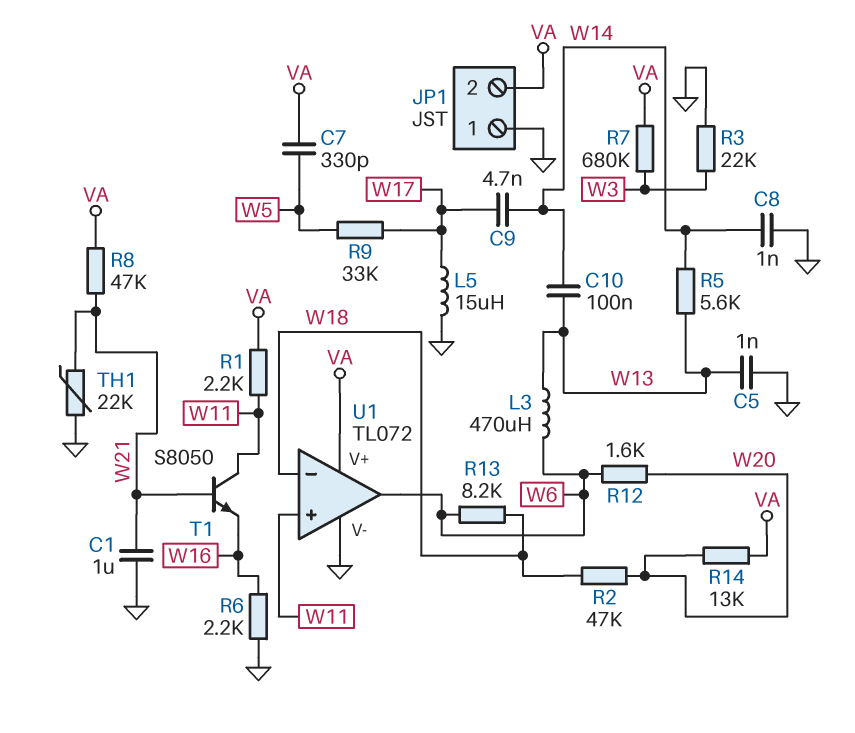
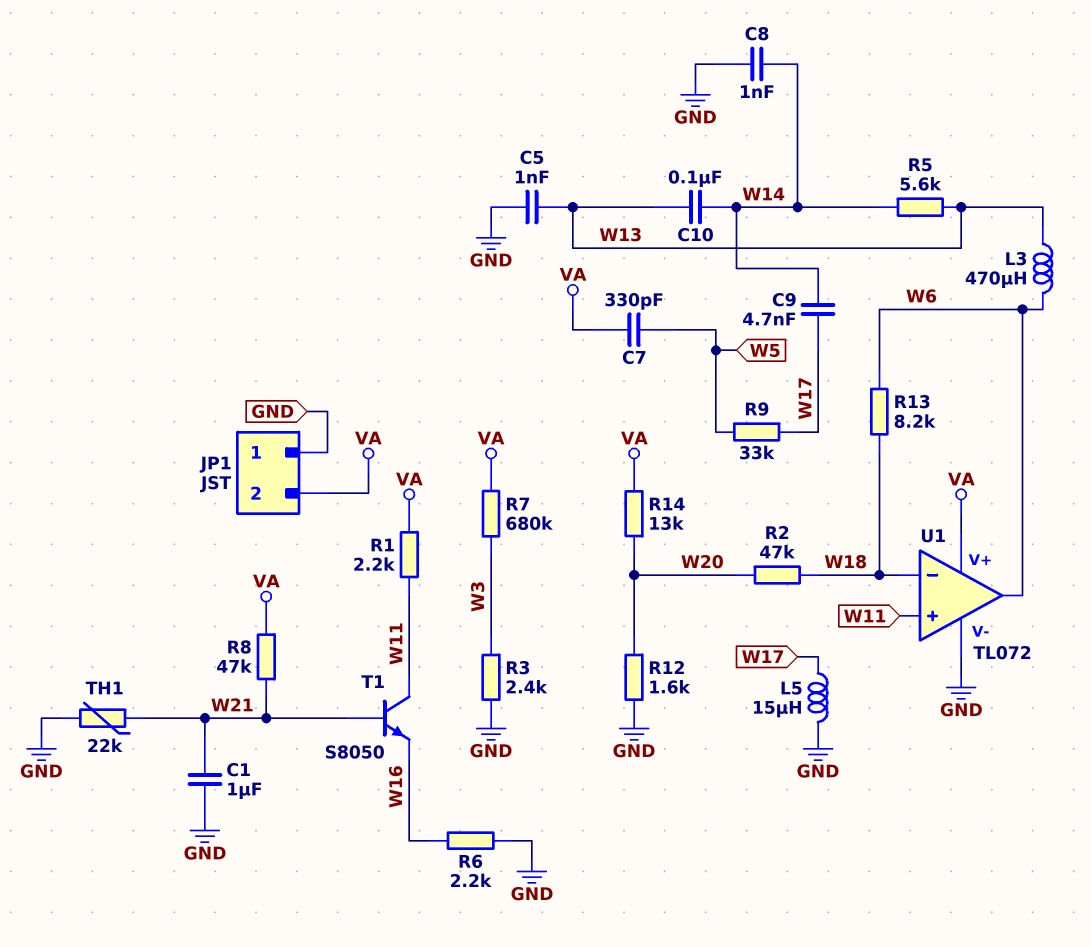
R3: 22k (GND, W3) -> 2.4k (GND, W3)
R12: 1.6k (W6, W20) -> 1.6k (GND, W20)

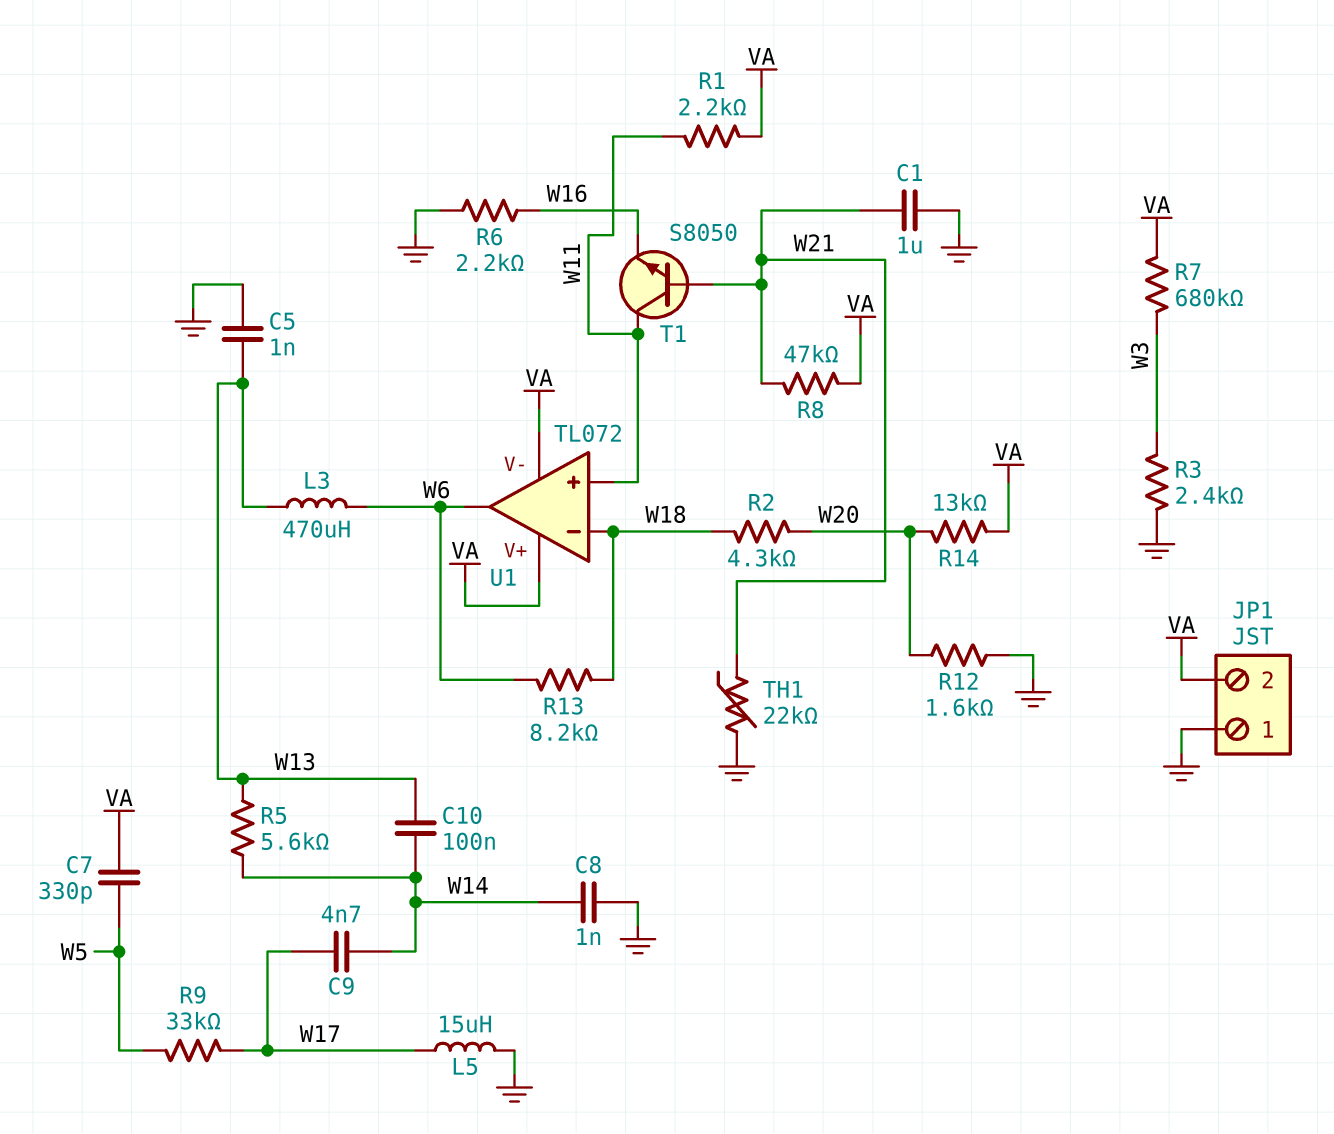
R2: 47k (W18, W20) -> 4.3k (W18, W20)
U1 pin V-: GND -> VA

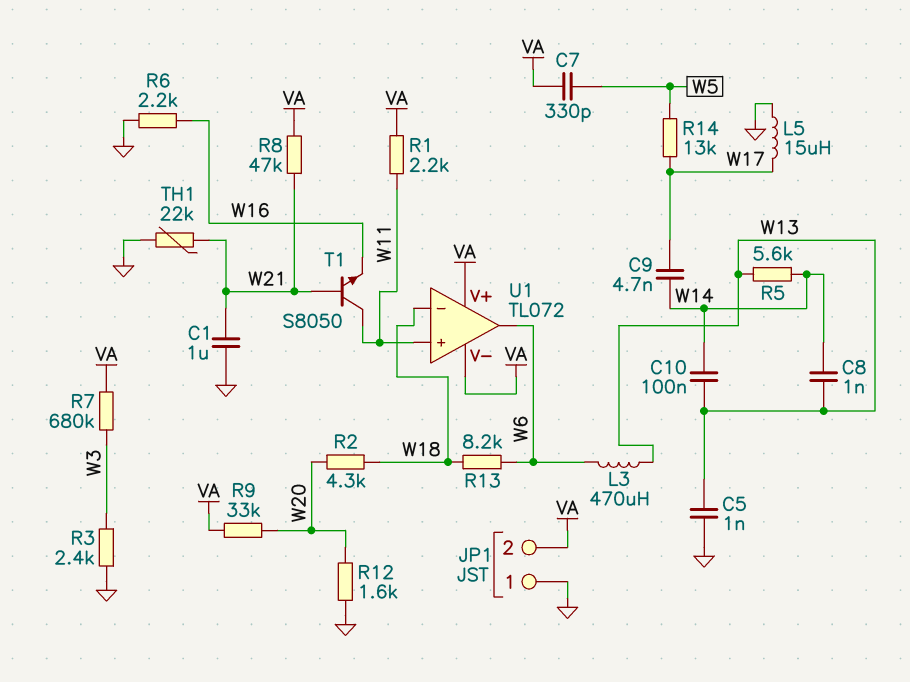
C8: 1nF (GND, W14) -> 1nF (W13, W14)
R9: 33k (W5, W17) -> 33k (VA, W20)
R14: 13k (VA, W20) -> 13k (W5, W17)

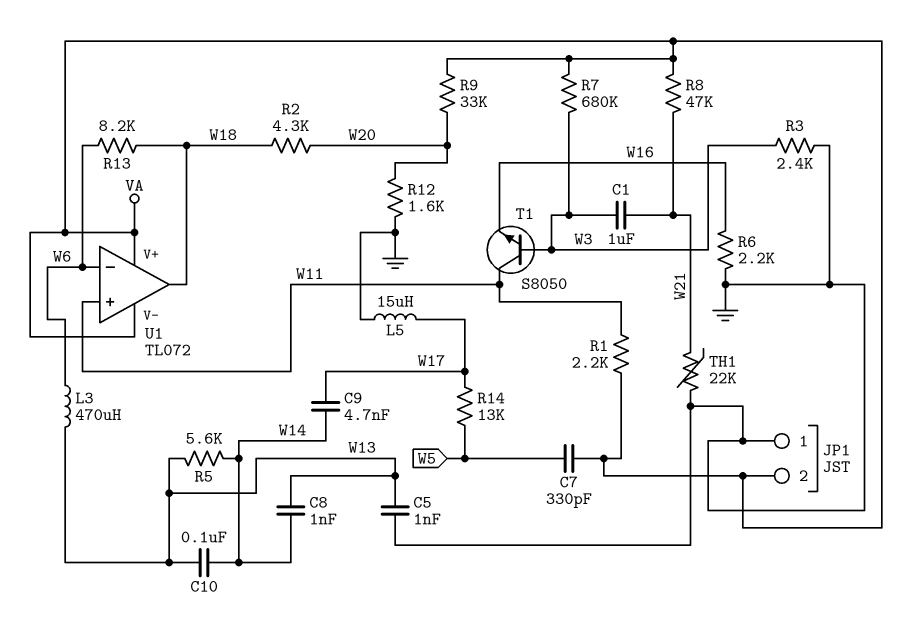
C1: 1uF (GND, W21) -> 1uF (W3, W21)
T1: NPN S8050 (B W21, C W11, E W16) -> NPN S8050 (B W3, C W11, E W16)
U1 pin in-: W18 -> W6
U1 pin out: W6 -> W18

